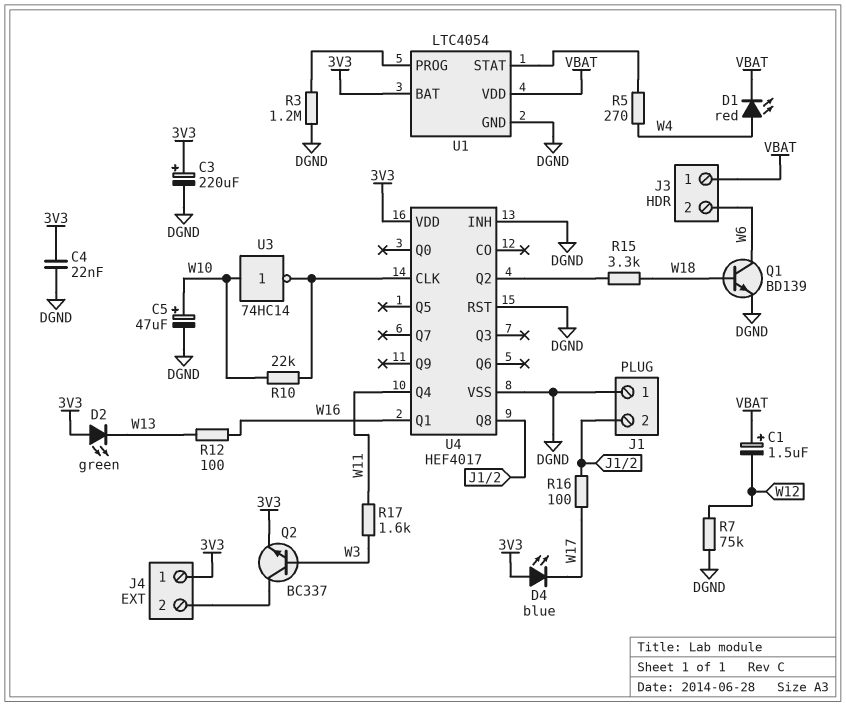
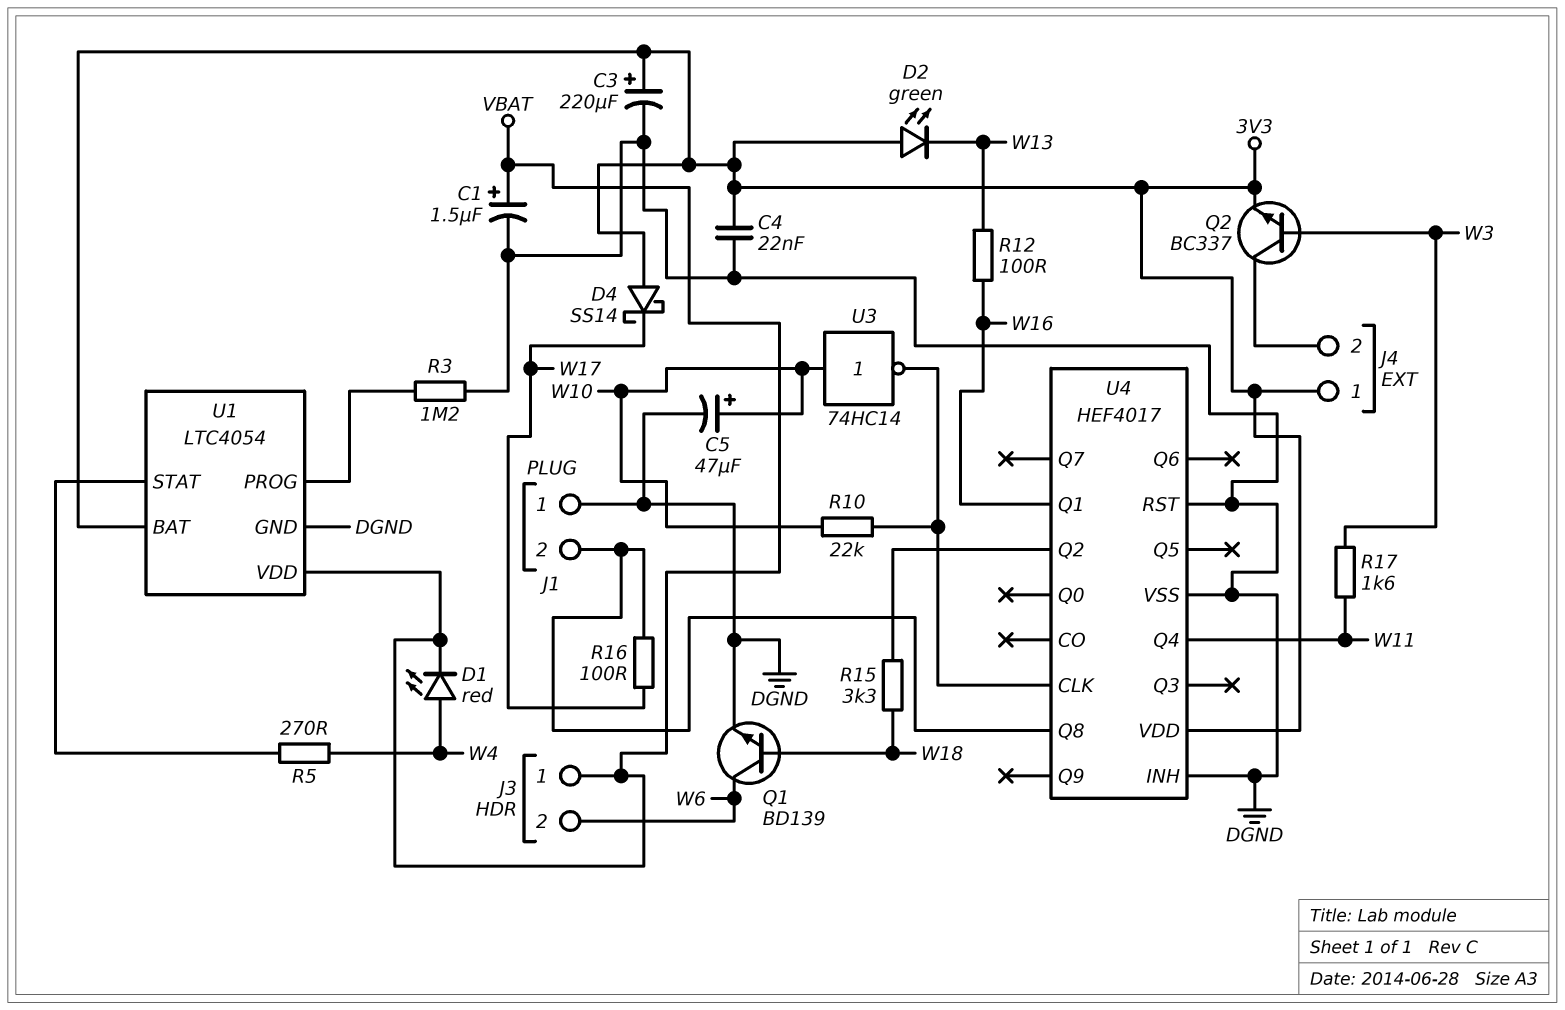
C1: 1.5uF (plus VBAT, minus W12) -> 1.5uF (plus VBAT, minus DGND)
D4: LED blue (A 3V3, K W17) -> schottky SS14 (A 3V3, K W17)
R7: 75k (DGND, W12) -> none

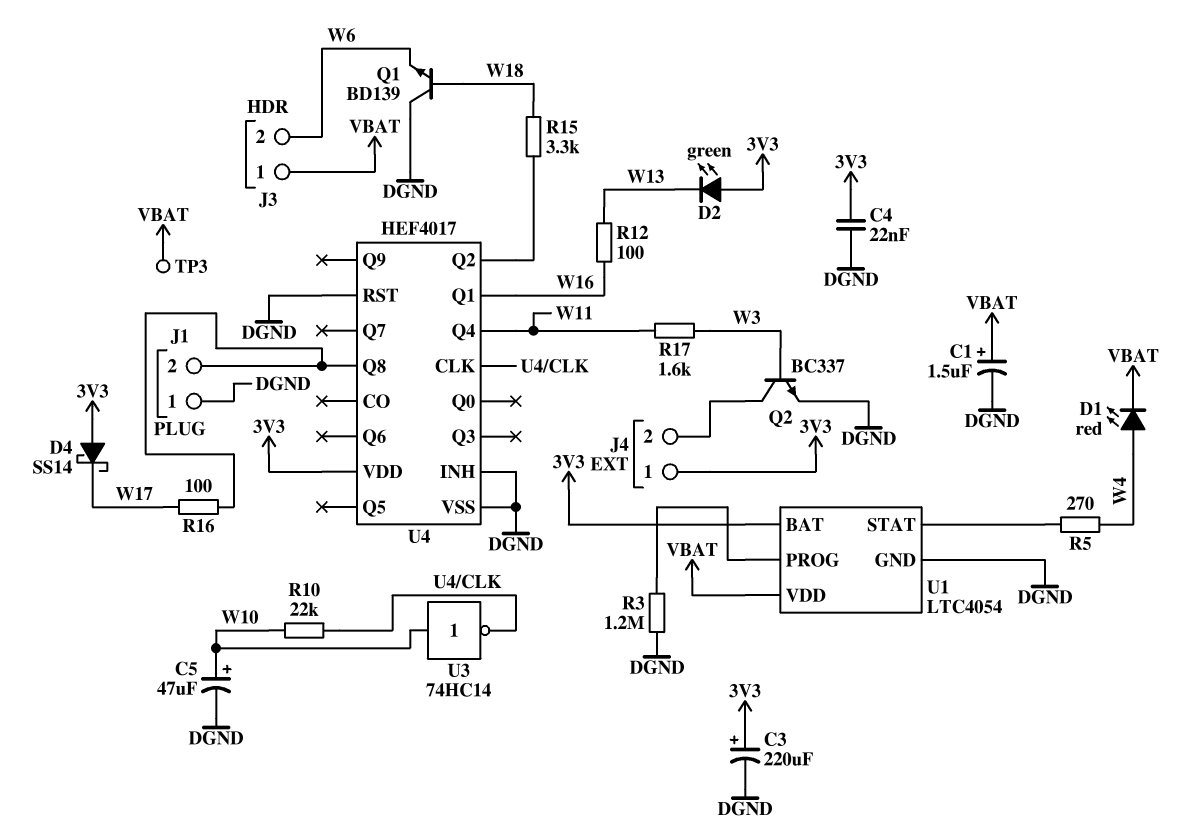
Q1: NPN BD139 (B W18, C W6, E DGND) -> NPN BD139 (B W18, C DGND, E W6)
Q2: NPN BC337 (B W3, C J4/2, E 3V3) -> NPN BC337 (B W3, C J4/2, E DGND)
TP3: none -> test point (VBAT)

